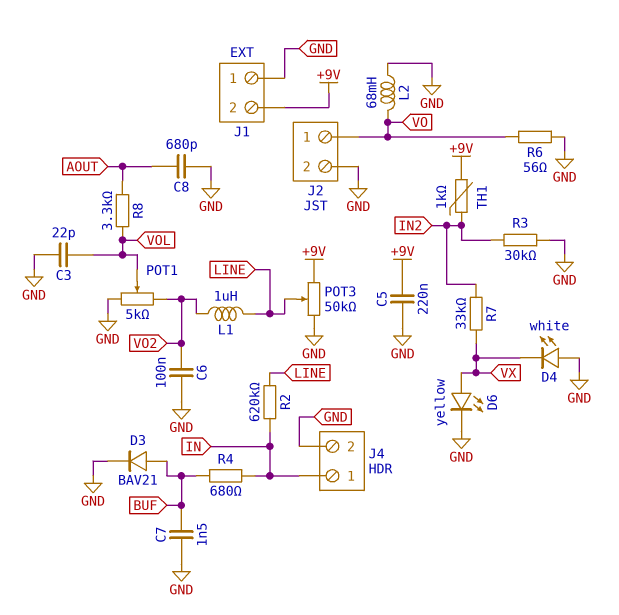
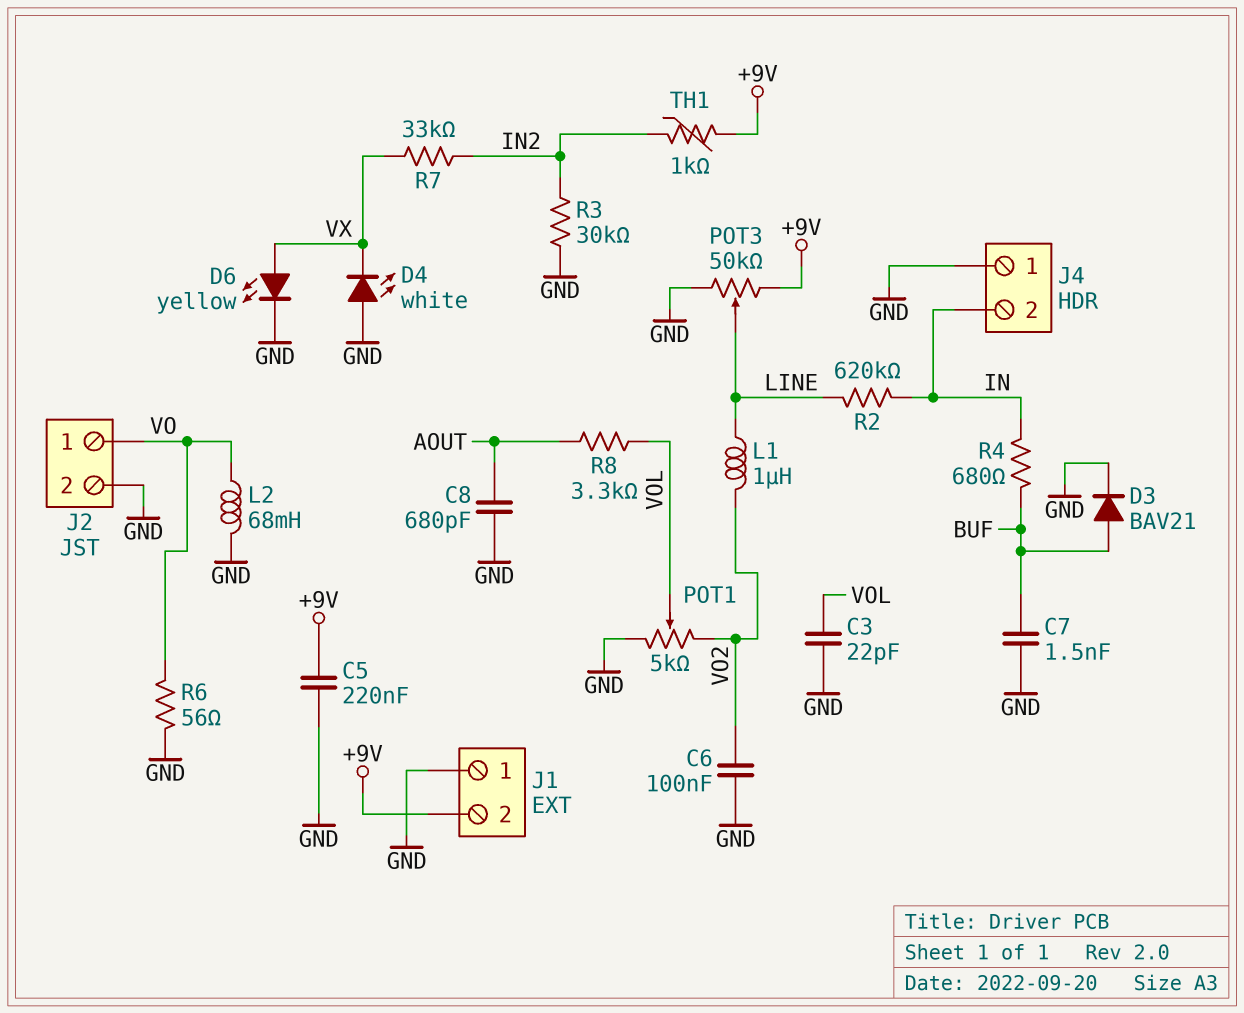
J4 pin 1: IN -> GND
J4 pin 2: GND -> IN

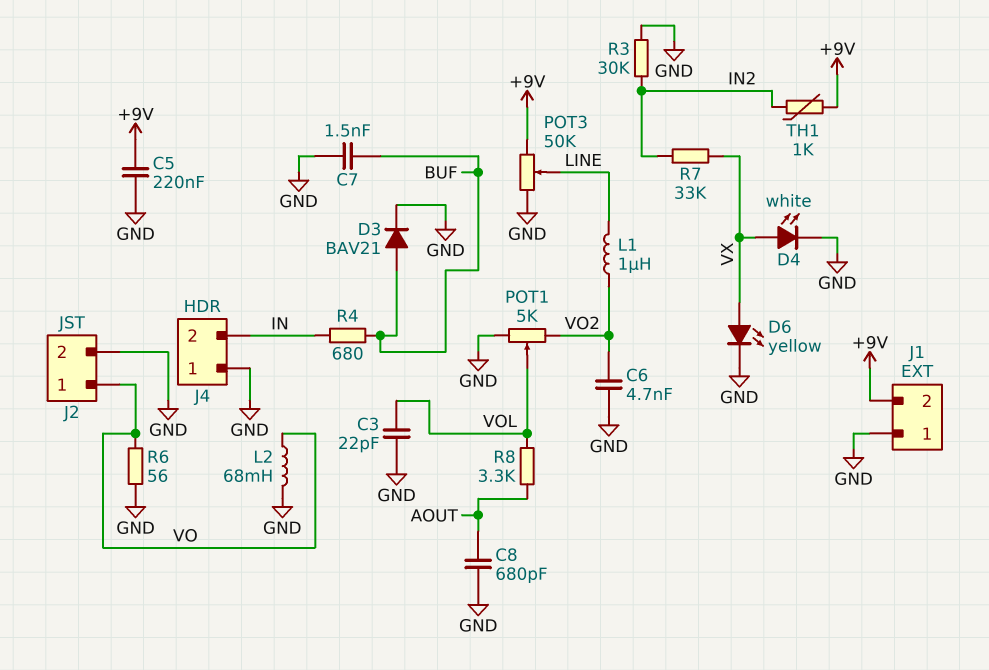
C6: 100nF (GND, VO2) -> 4.7nF (GND, VO2)
D4: LED white (A GND, K VX) -> LED white (A VX, K GND)
R2: 620k (IN, LINE) -> none

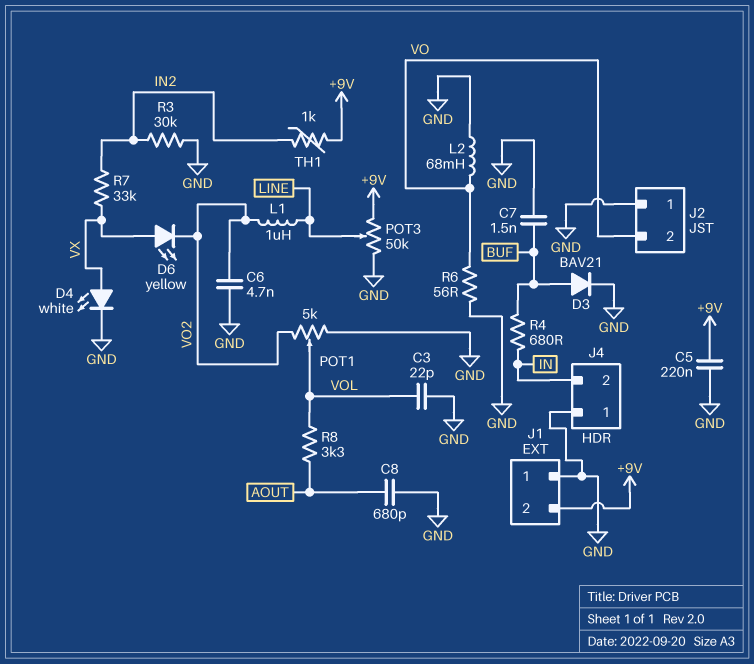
D6: LED yellow (A VX, K GND) -> LED yellow (A VX, K VO2)
J2 pin 1: VO -> GND
J2 pin 2: GND -> VO

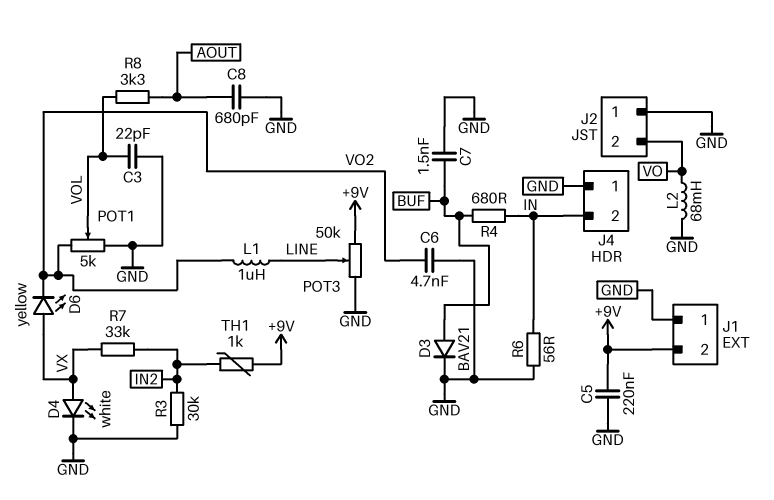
R6: 56 (GND, VO) -> 56 (GND, IN)

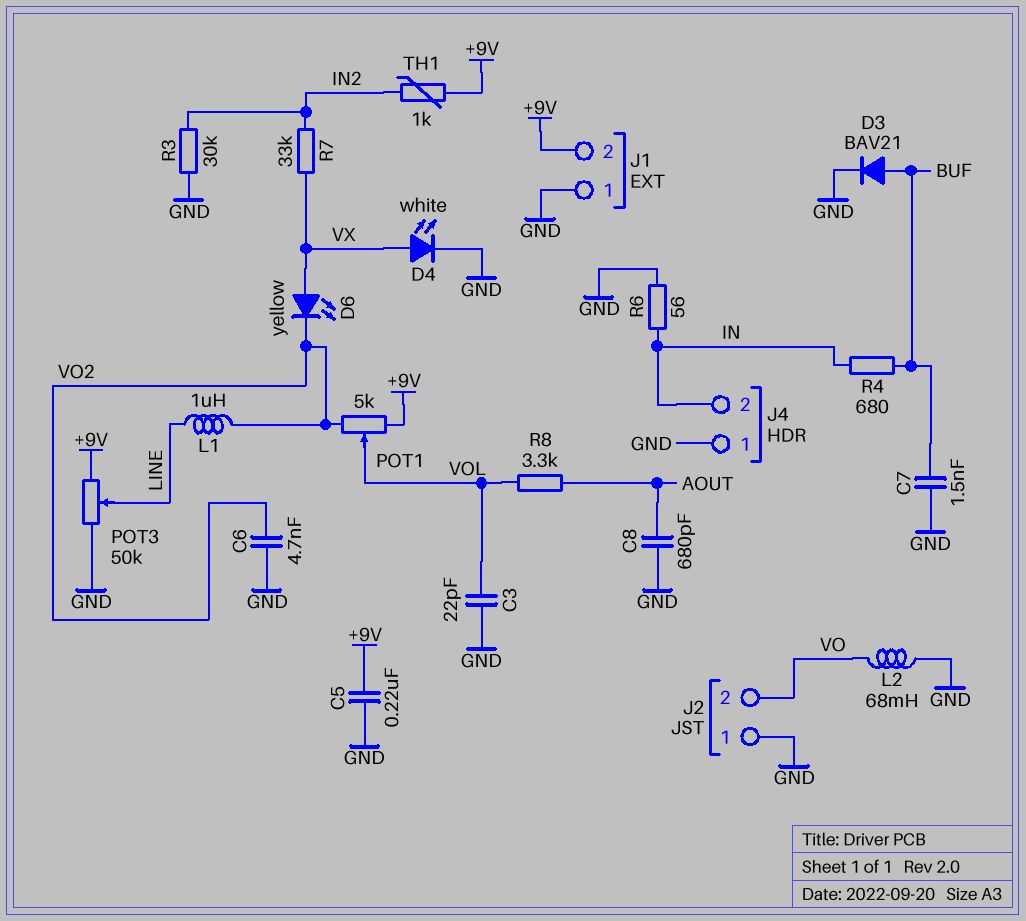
POT1: 5k (GND, VO2, wiper VOL) -> 5k (+9V, VO2, wiper VOL)

